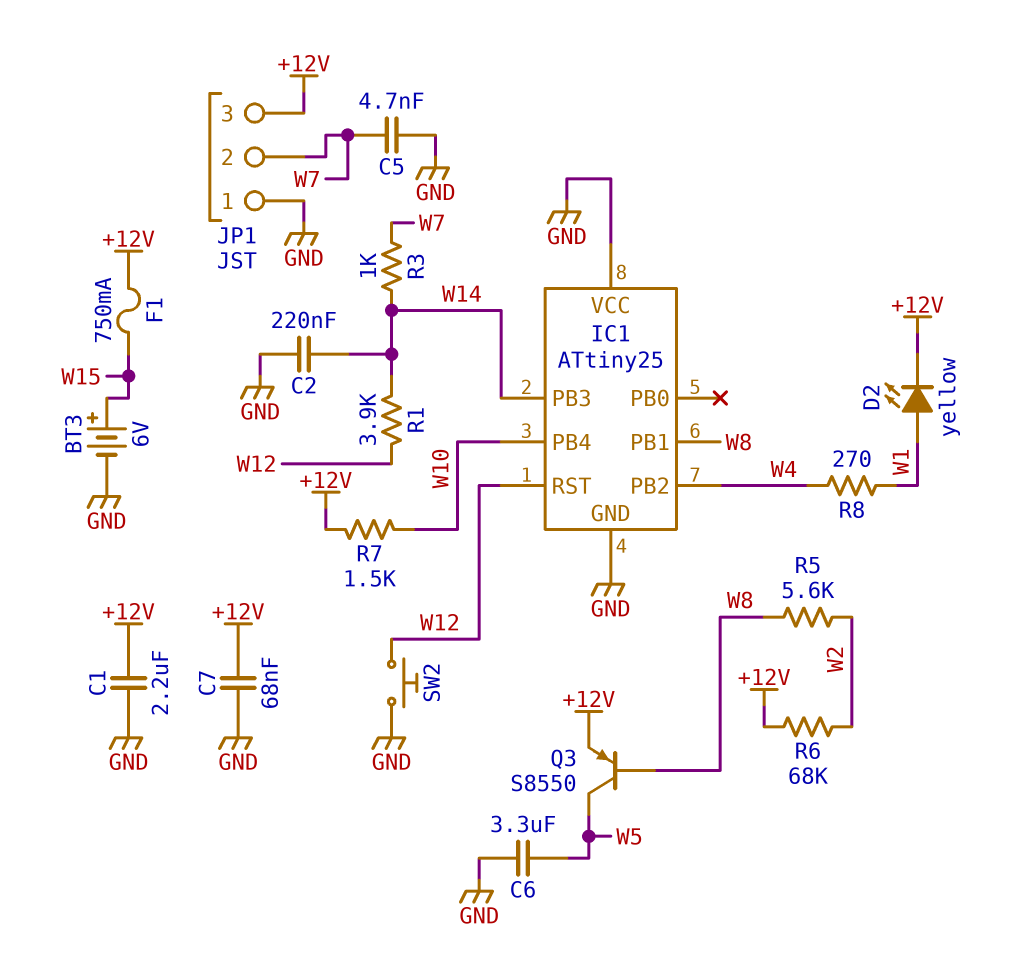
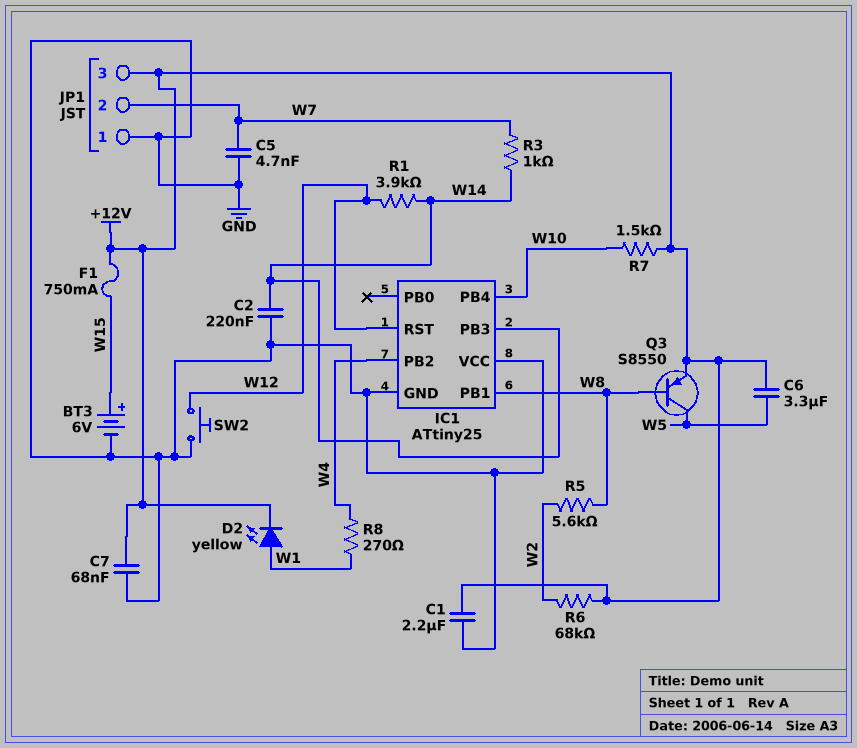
C6: 3.3uF (GND, W5) -> 3.3uF (+12V, W5)

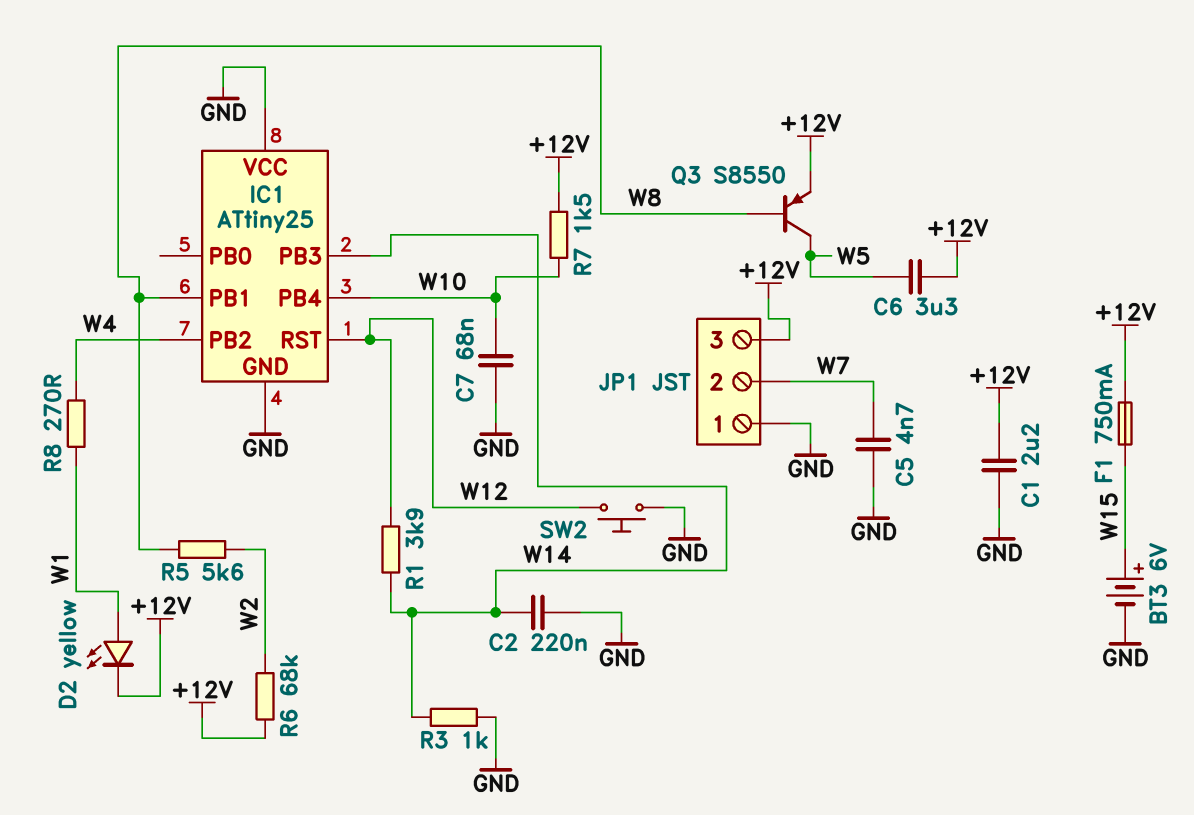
C7: 68nF (+12V, GND) -> 68nF (GND, W10)
R3: 1k (W7, W14) -> 1k (GND, W14)

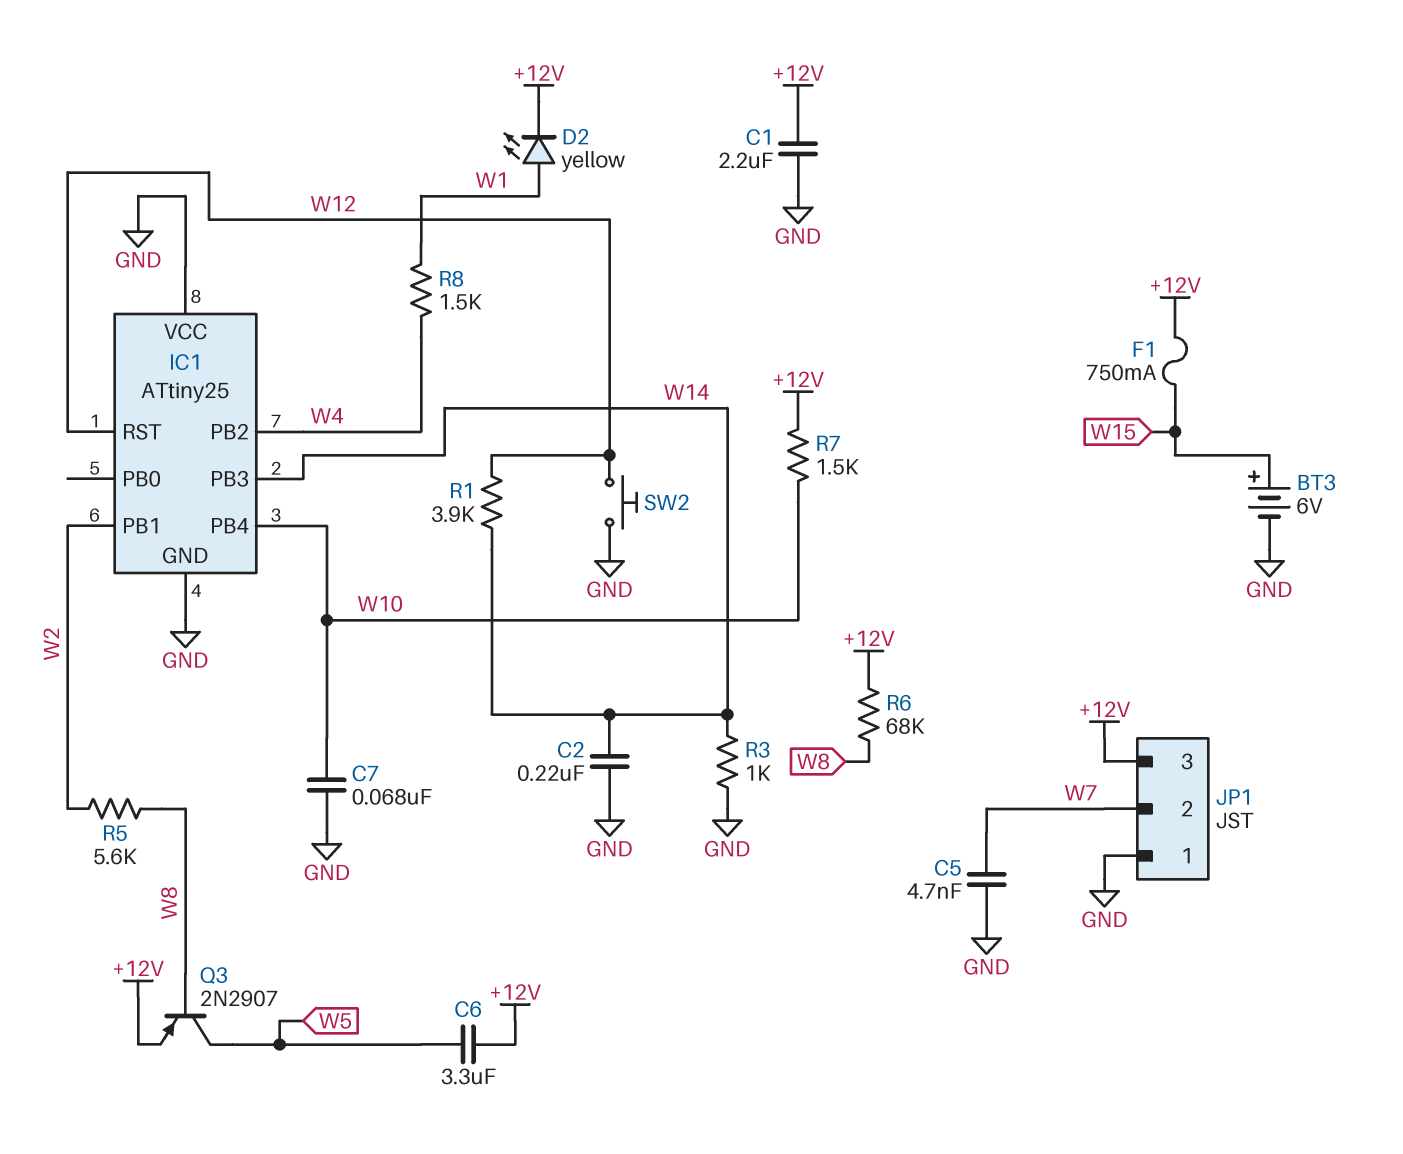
IC1 pin PB1: W8 -> W2
Q3: PNP S8550 (B W8, C W5, E +12V) -> PNP 2N2907 (B W8, C W5, E +12V)
R6: 68k (+12V, W2) -> 68k (+12V, W8)
R8: 270 (W1, W4) -> 1.5k (W1, W4)

